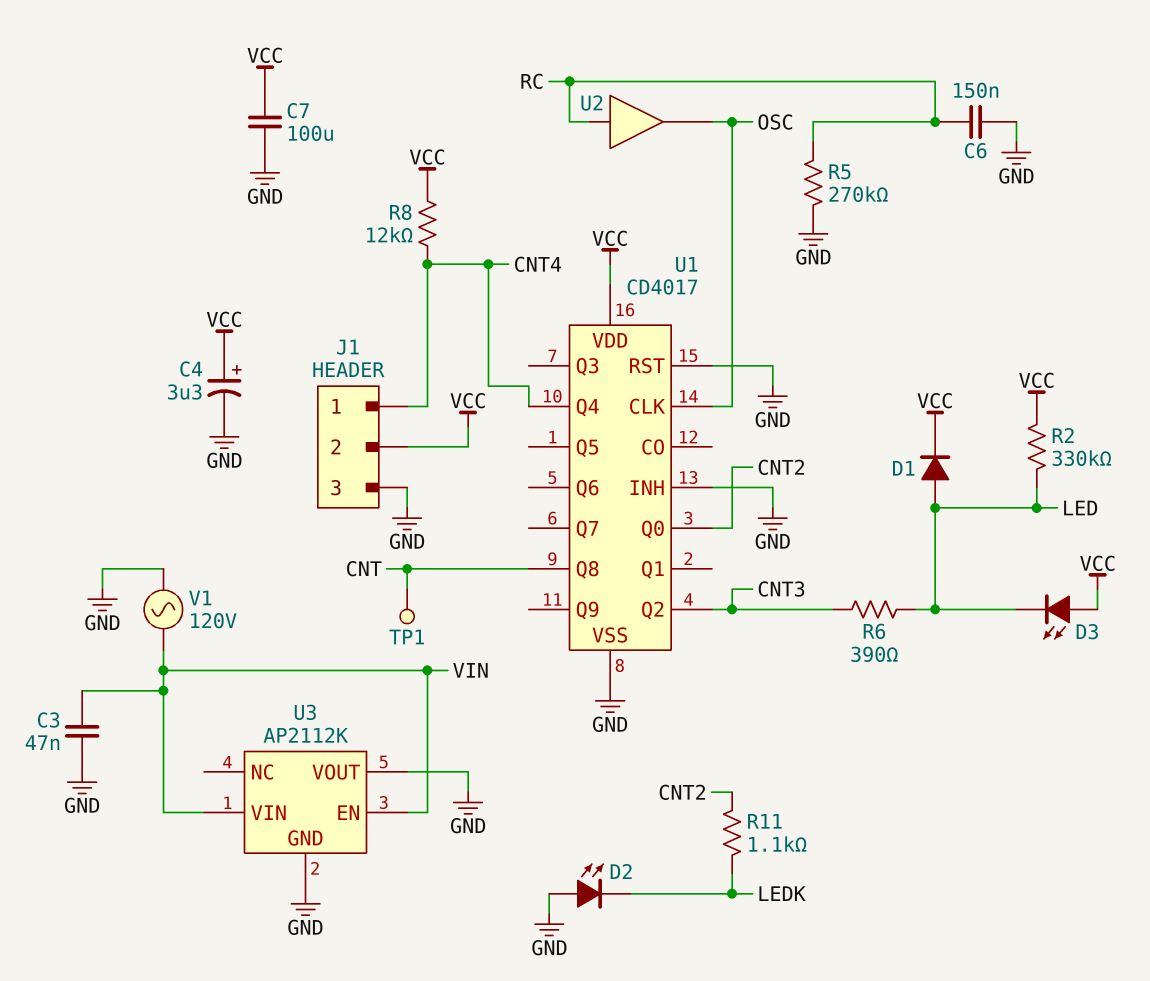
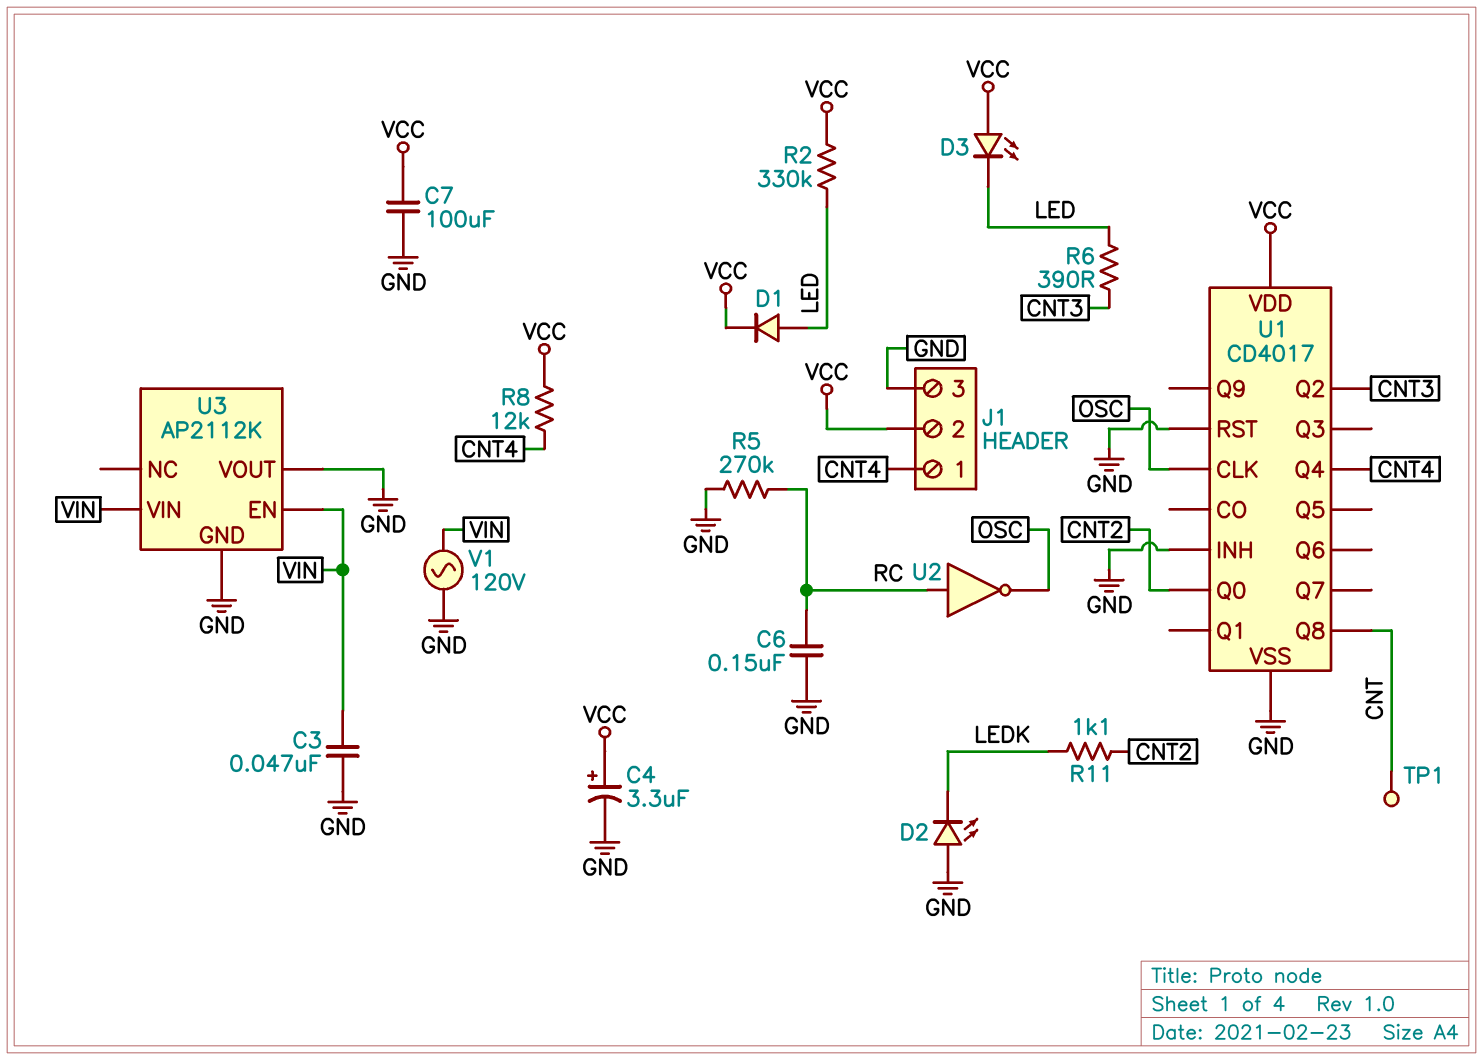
U2: buffer (in RC, out OSC) -> NOT (in RC, out OSC)

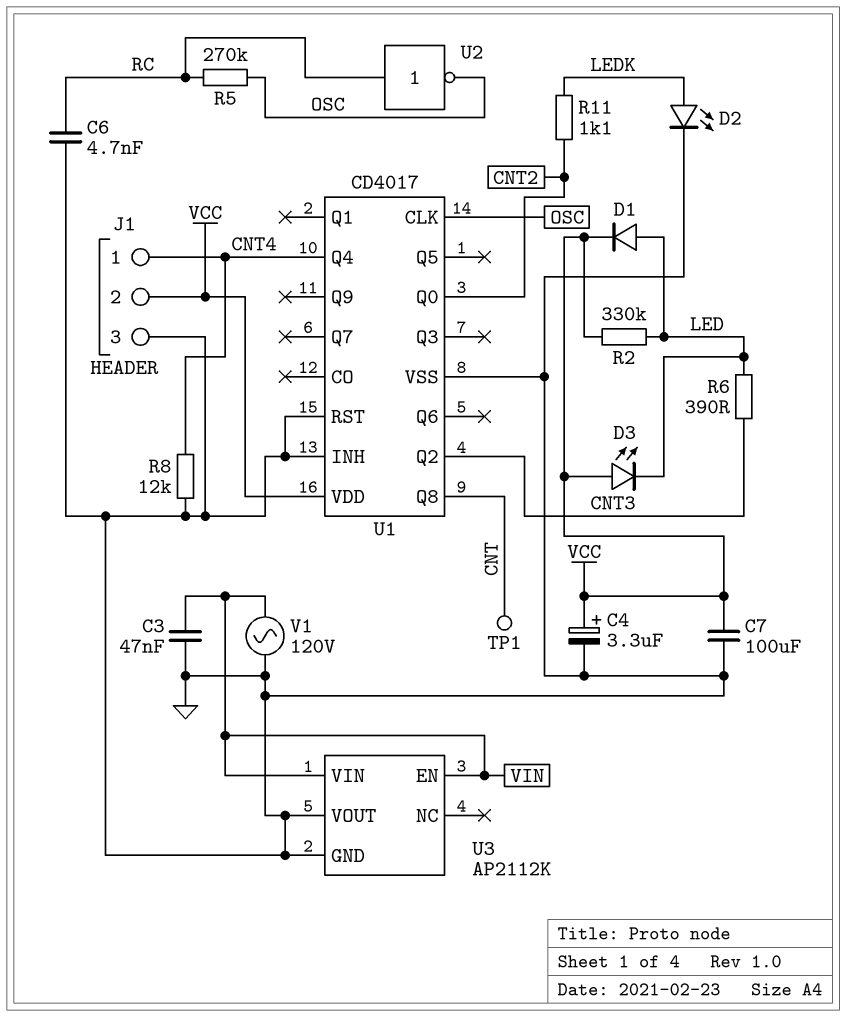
C6: 150nF (GND, RC) -> 4.7nF (GND, RC)
D2: LED (A GND, K LEDK) -> LED (A LEDK, K GND)
R5: 270k (GND, RC) -> 270k (OSC, RC)
R8: 12k (CNT4, VCC) -> 12k (CNT4, GND)

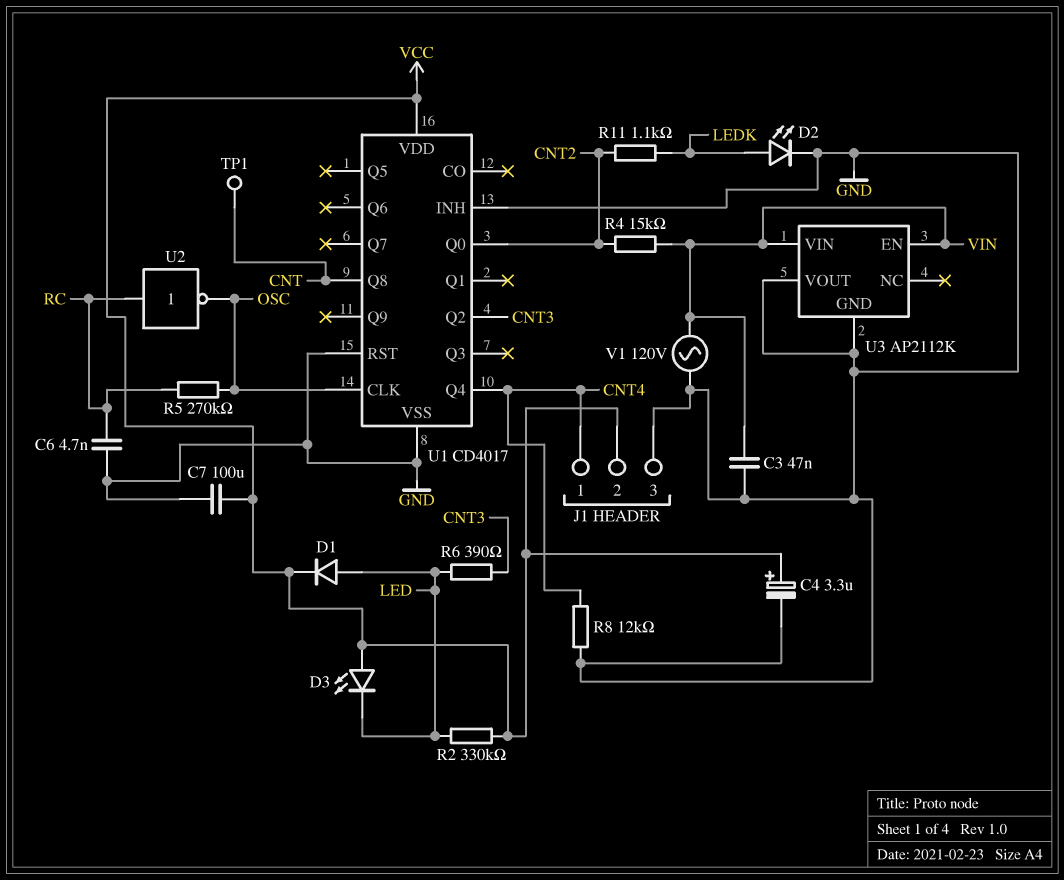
R4: none -> 15k (CNT2, VIN)

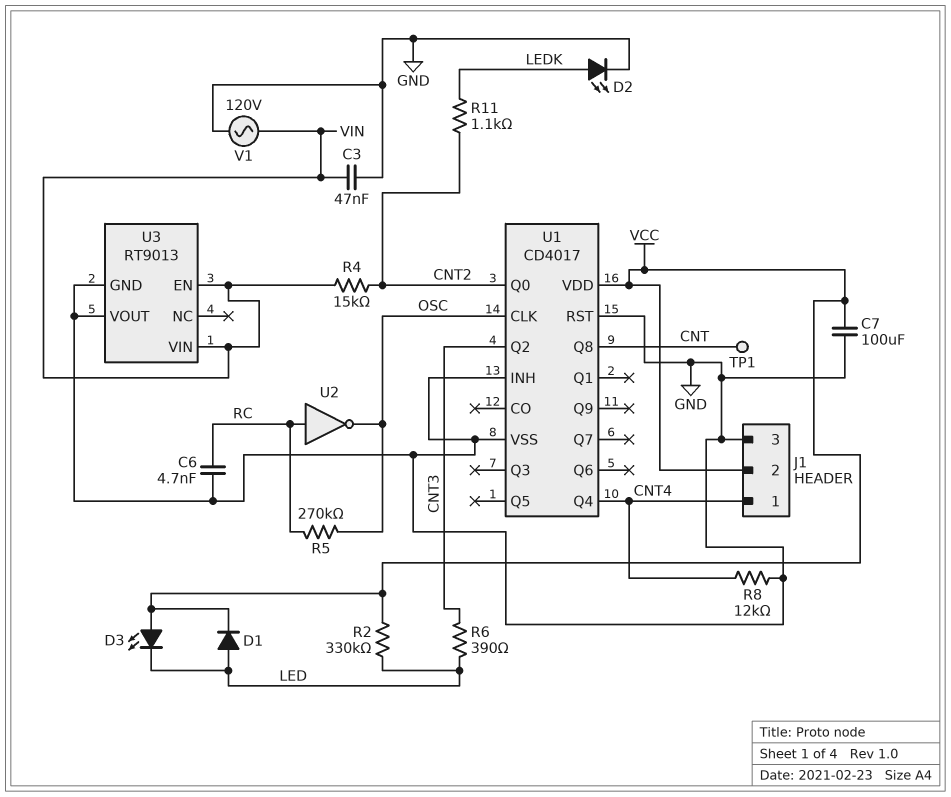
C4: 3.3uF (plus VCC, minus GND) -> none
U3: AP2112K -> RT9013

